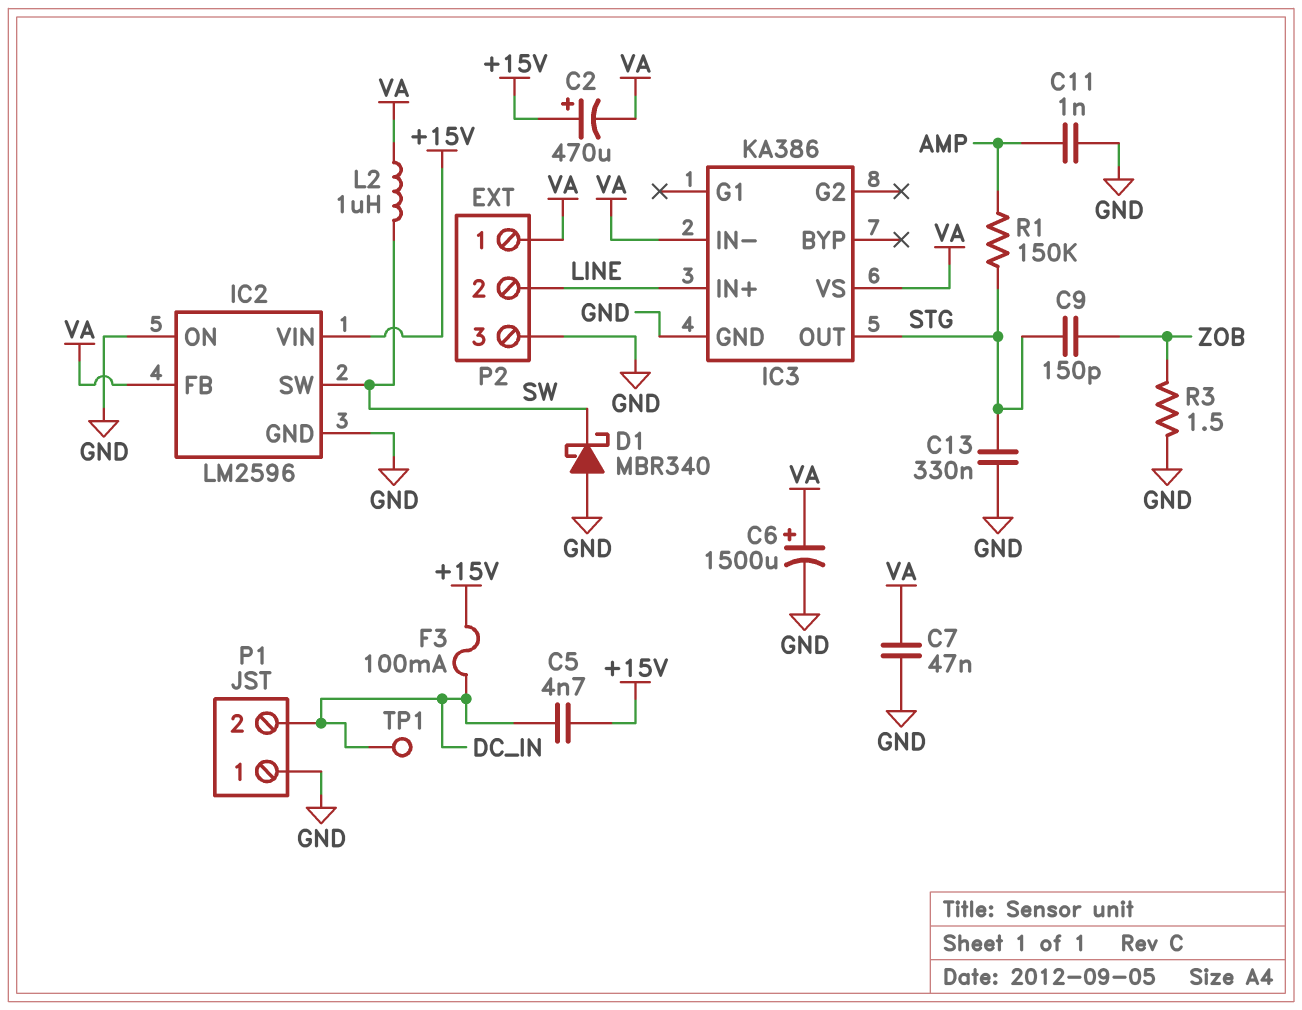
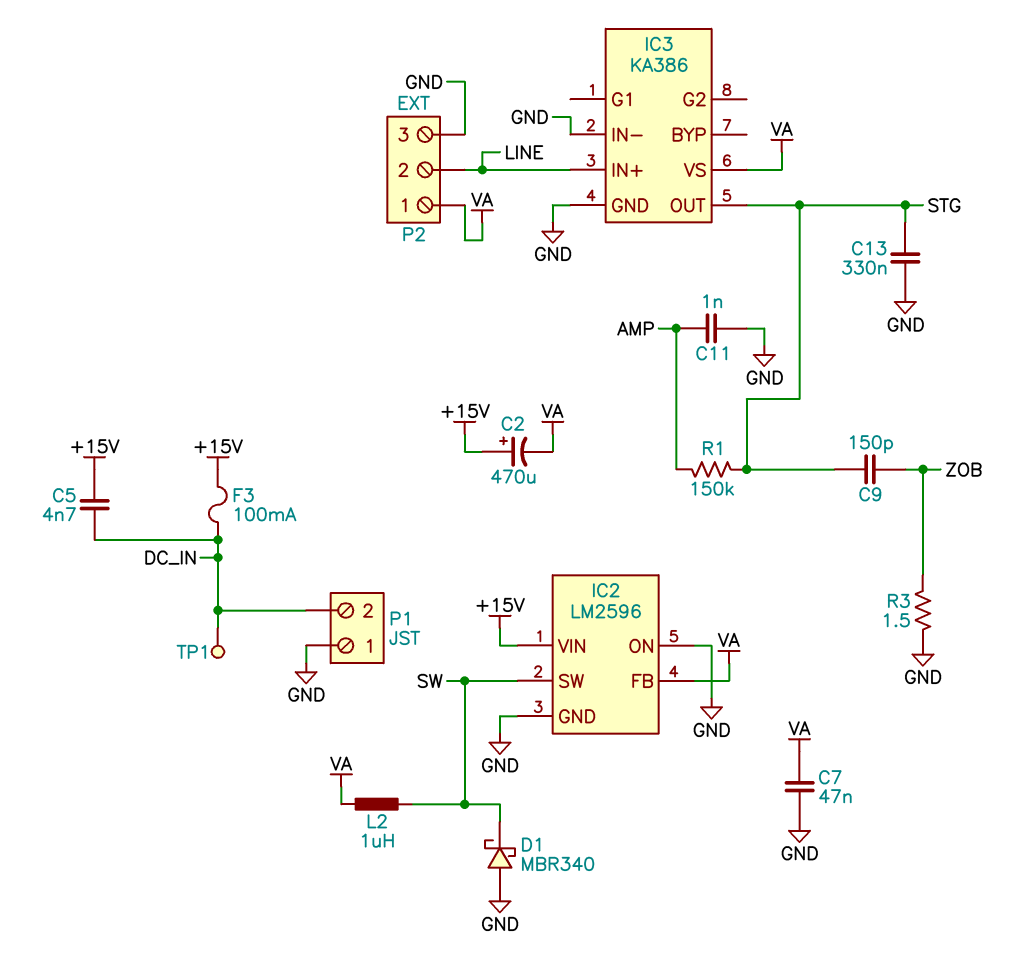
C6: 1500uF (plus VA, minus GND) -> none
IC3 pin IN-: VA -> GND

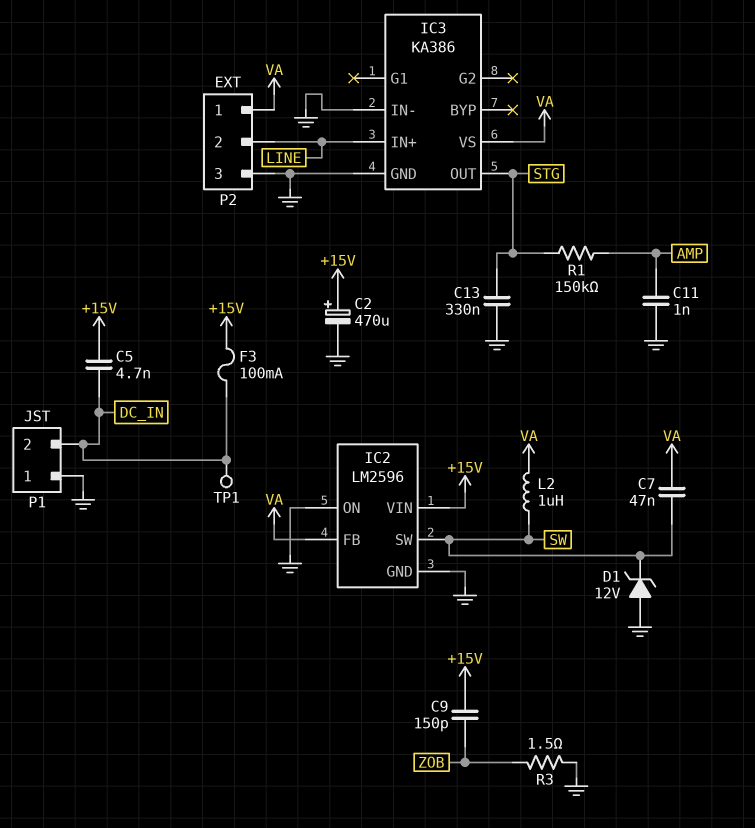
C2: 470uF (plus +15V, minus VA) -> 470uF (plus +15V, minus GND)
C7: 47nF (GND, VA) -> 47nF (SW, VA)
C9: 150pF (STG, ZOB) -> 150pF (+15V, ZOB)
D1: schottky MBR340 (A GND, K SW) -> zener 12V (A GND, K SW)

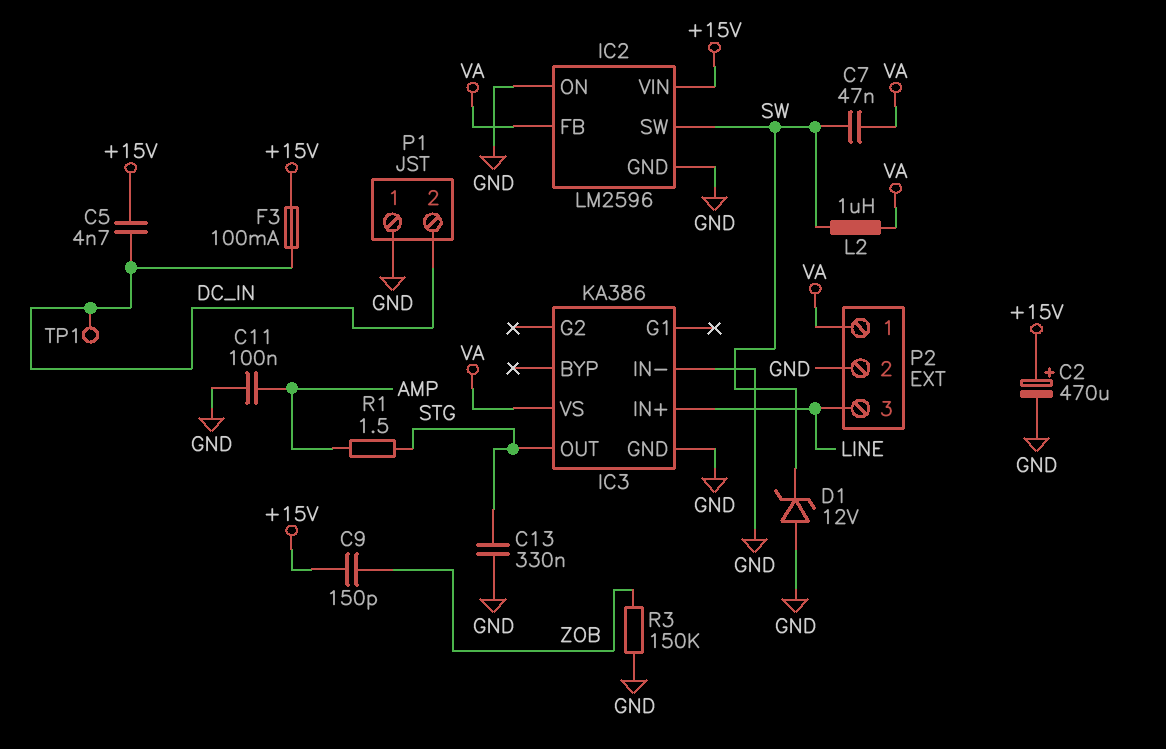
C11: 1nF (AMP, GND) -> 100nF (AMP, GND)
P2 pin 2: LINE -> GND
P2 pin 3: GND -> LINE
R1: 150k (AMP, STG) -> 1.5 (AMP, STG)
R3: 1.5 (GND, ZOB) -> 150k (GND, ZOB)

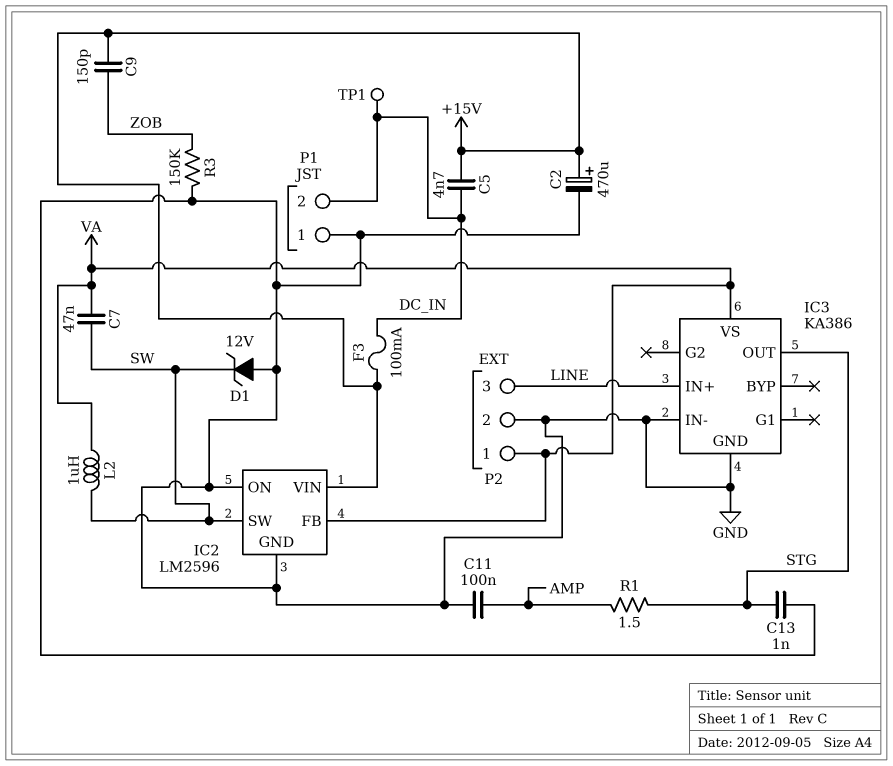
C13: 330nF (GND, STG) -> 1nF (GND, STG)

